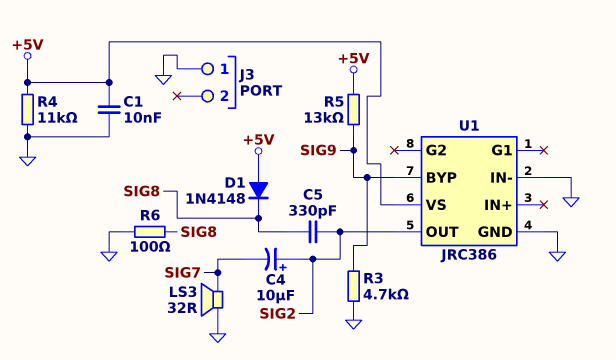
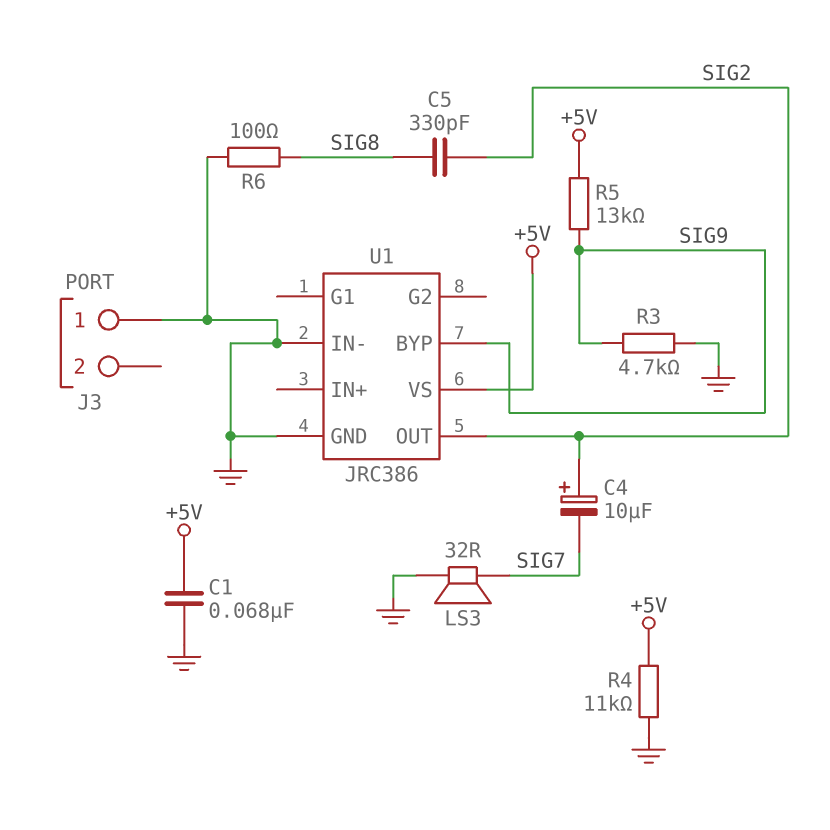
C1: 10nF (+5V, GND) -> 68nF (+5V, GND)
D1: diode 1N4148 (A +5V, K SIG8) -> none

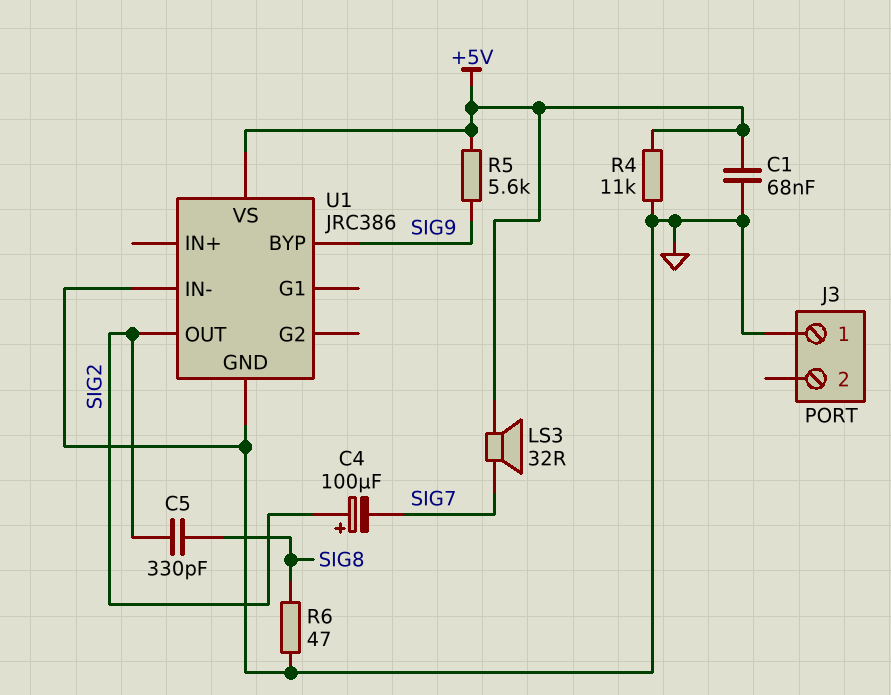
C4: 10uF (plus SIG2, minus SIG7) -> 100uF (plus SIG2, minus SIG7)
LS3: speaker 32R (GND, SIG7) -> speaker 32R (+5V, SIG7)
R3: 4.7k (GND, SIG9) -> none
R5: 13k (+5V, SIG9) -> 5.6k (+5V, SIG9)
R6: 100 (GND, SIG8) -> 47 (GND, SIG8)

